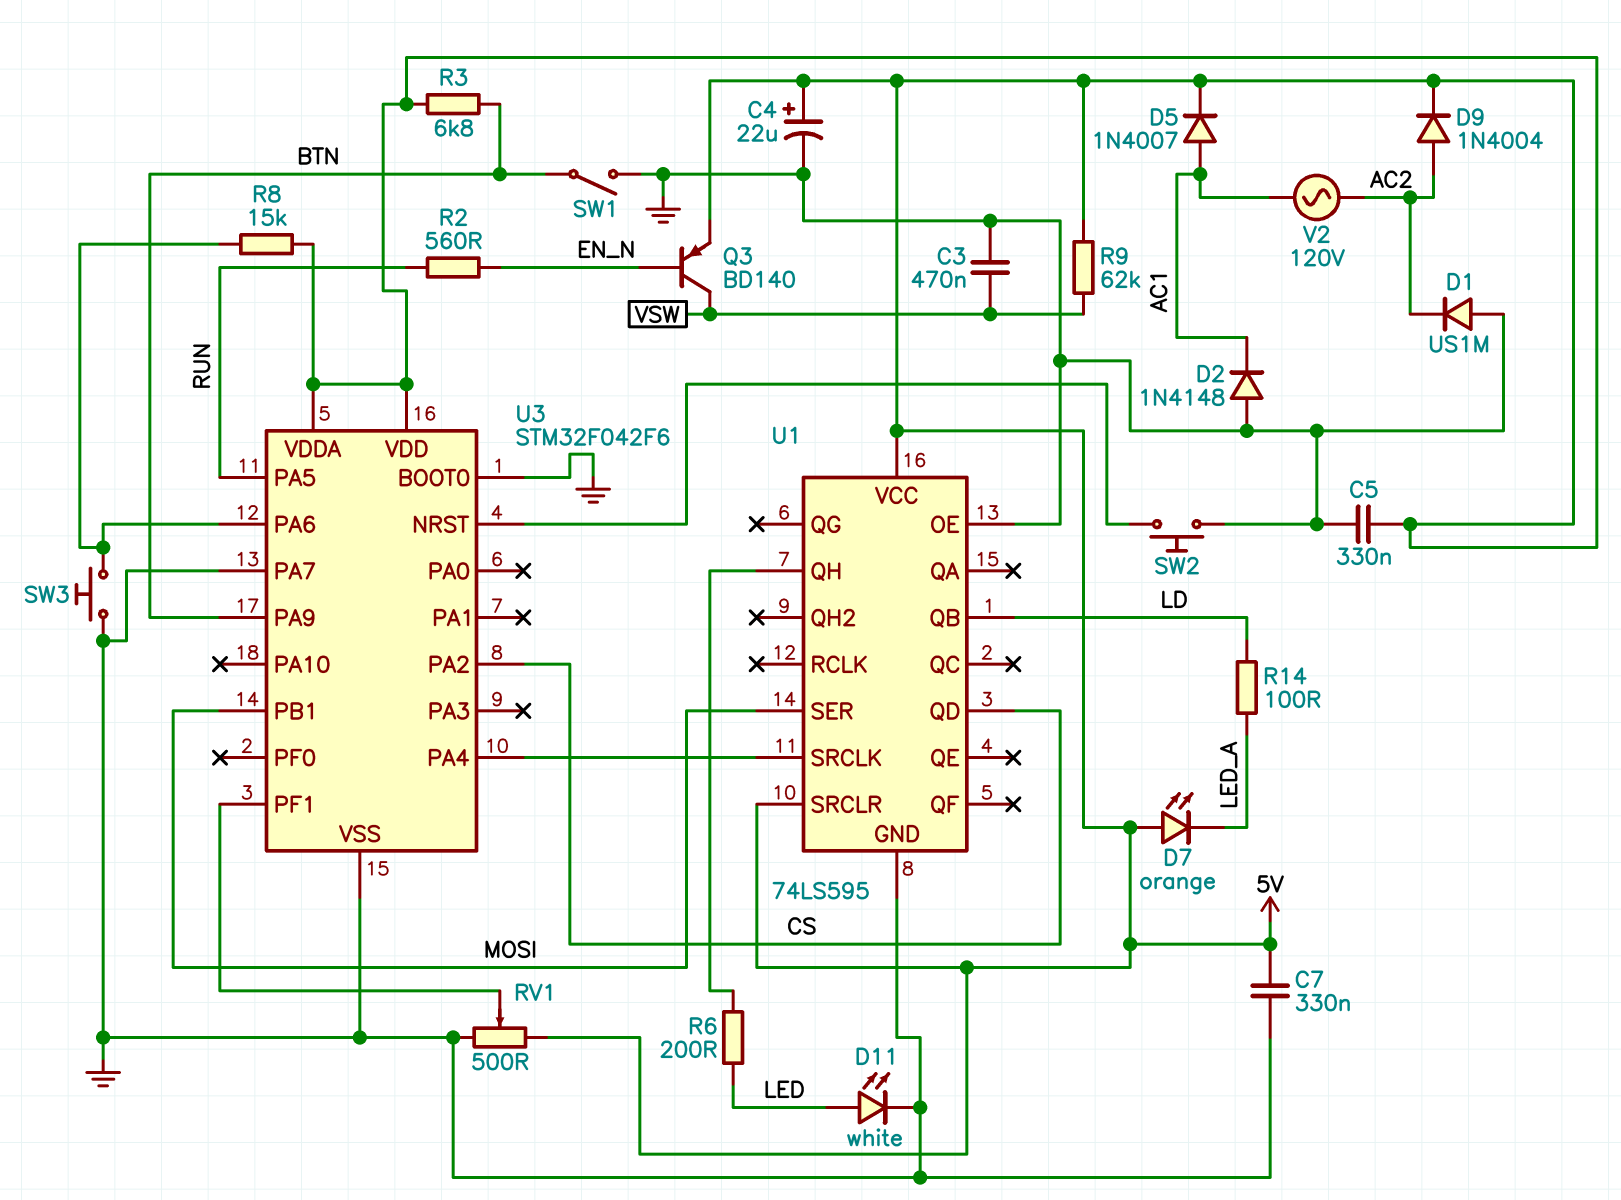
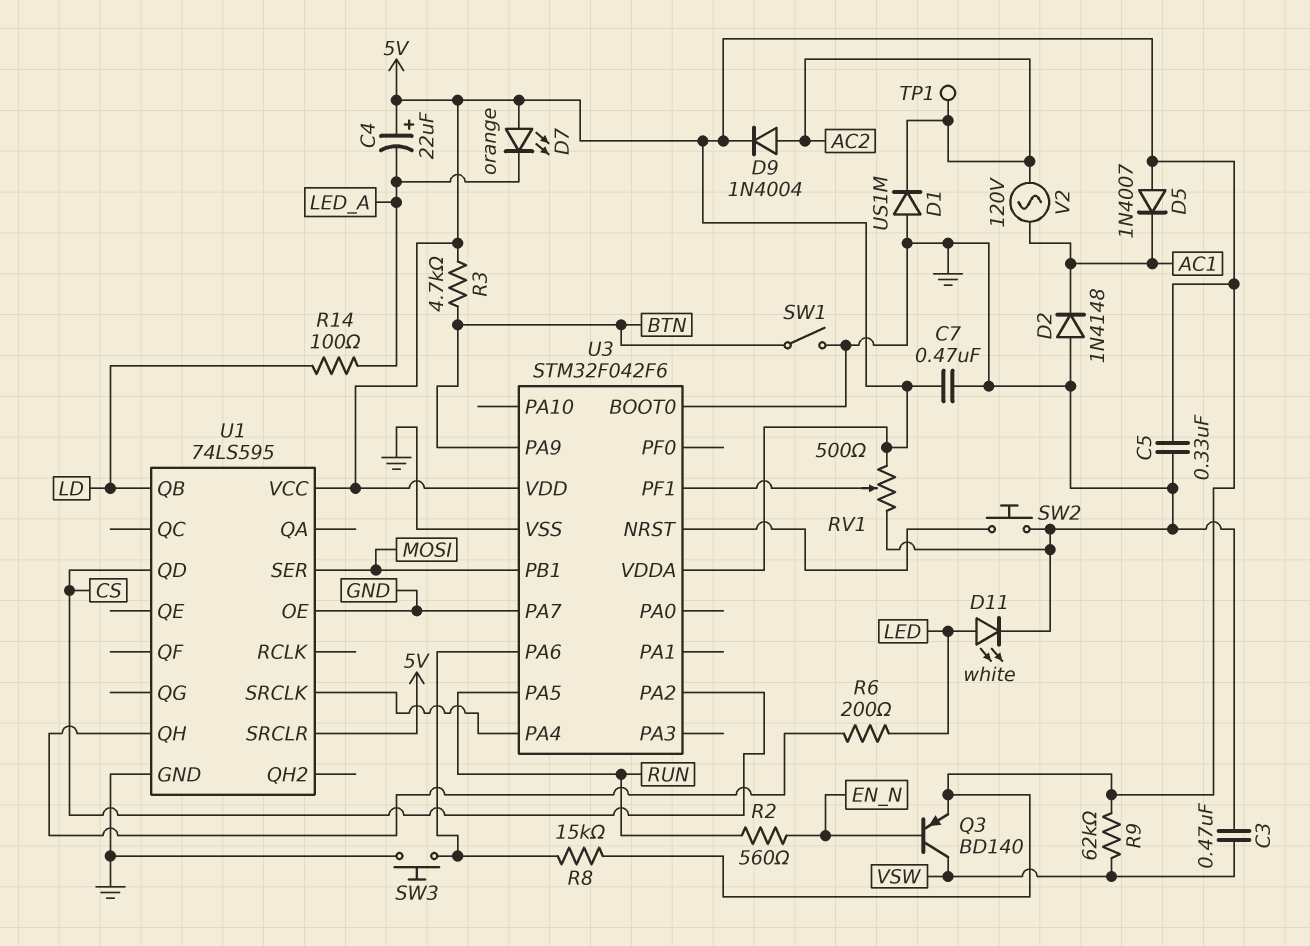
C4: 22uF (plus 5V, minus GND) -> 22uF (plus 5V, minus LED_A)
C7: 330nF (5V, GND) -> 470nF (5V, GND)
D5: diode 1N4007 (A AC1, K 5V) -> diode 1N4007 (A 5V, K AC1)
R3: 6.8k (5V, BTN) -> 4.7k (5V, BTN)
TP1: none -> test point (AC2)

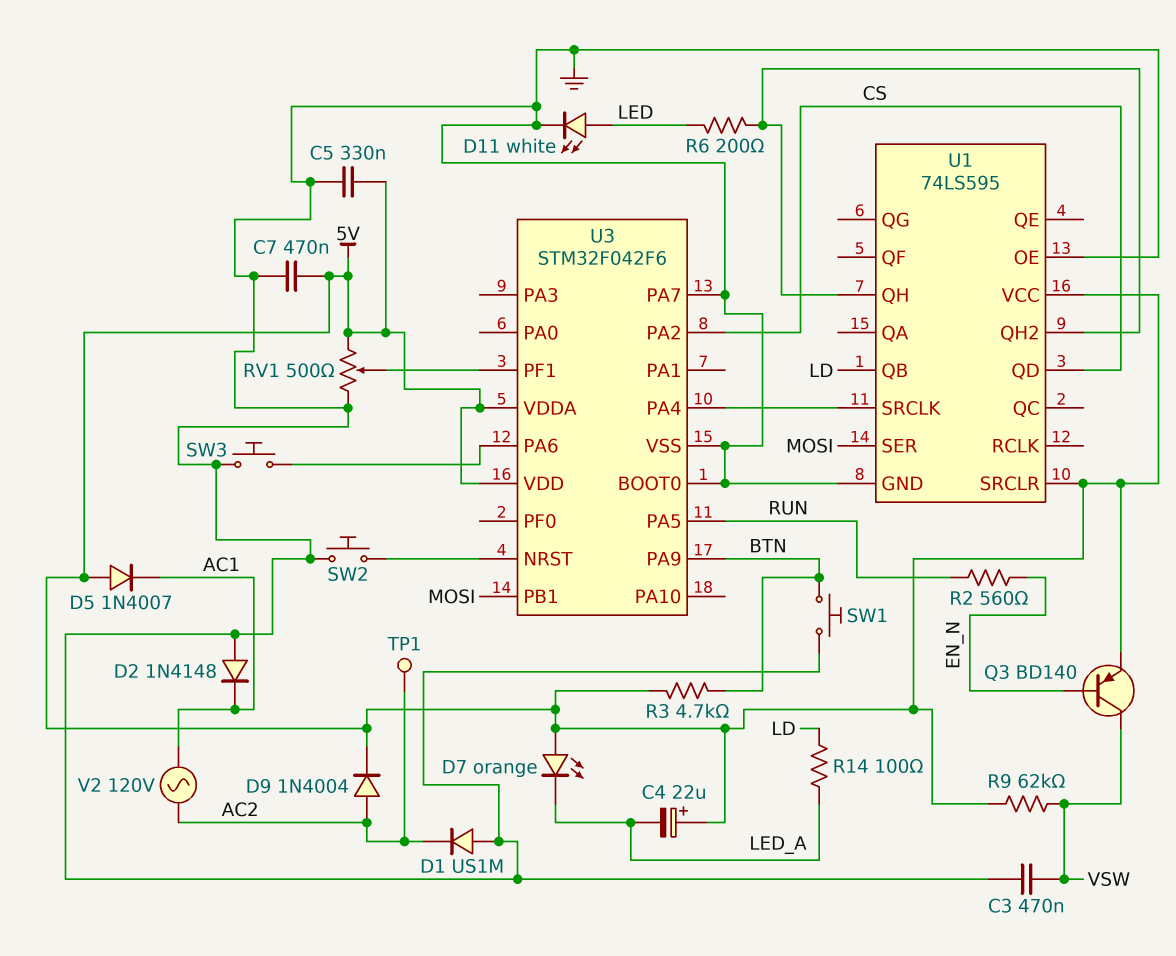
R8: 15k (5V, U3/PA6) -> none
SW1: switch (BTN, GND) -> button (BTN, GND)
U1 pin QH2: none -> U1/QH

